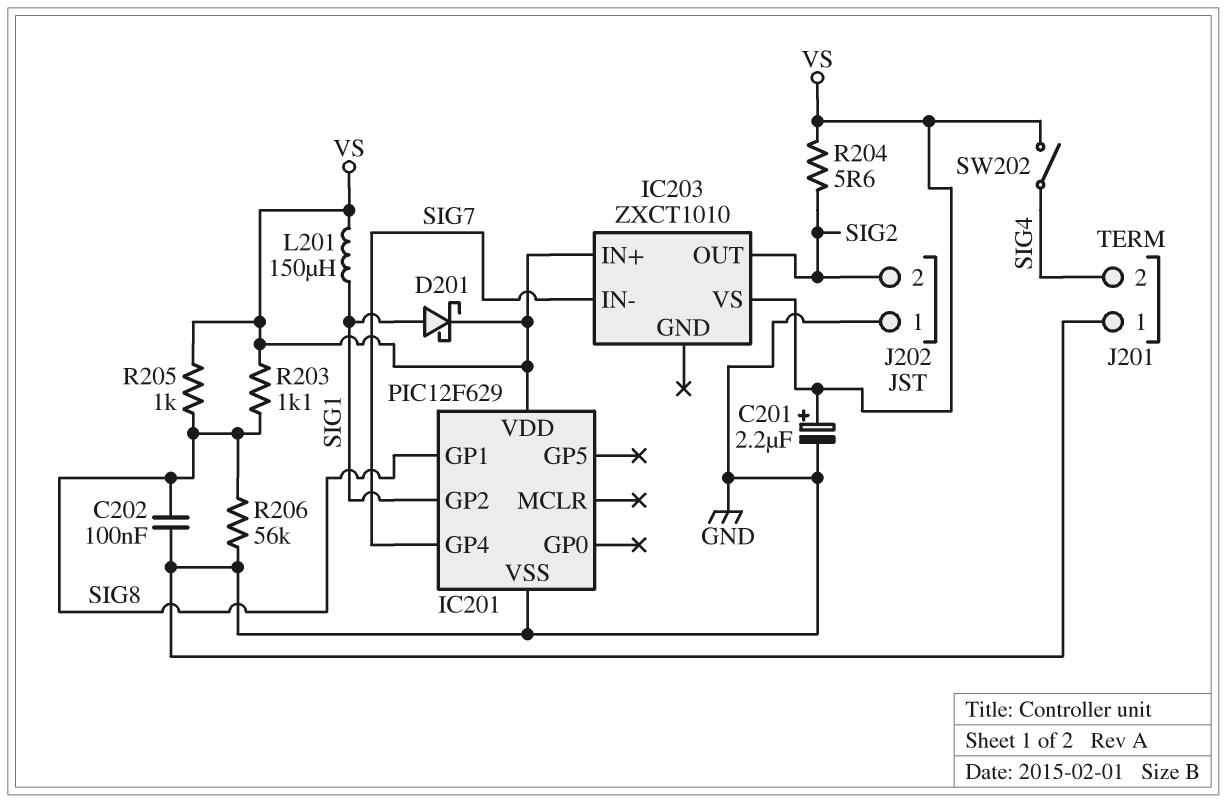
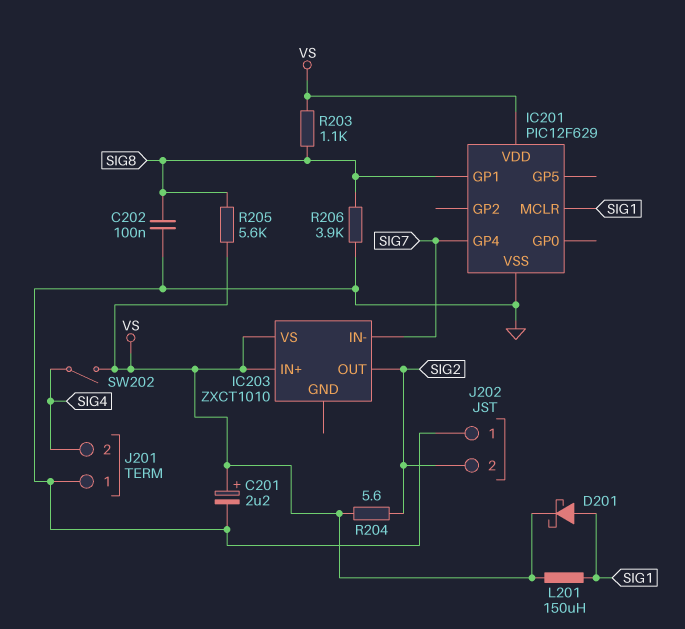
IC201 pin GP2: SIG1 -> none
IC201 pin MCLR: none -> SIG1
R205: 1k (SIG8, VS) -> 5.6k (SIG8, VS)
R206: 56k (GND, SIG8) -> 3.9k (GND, SIG8)

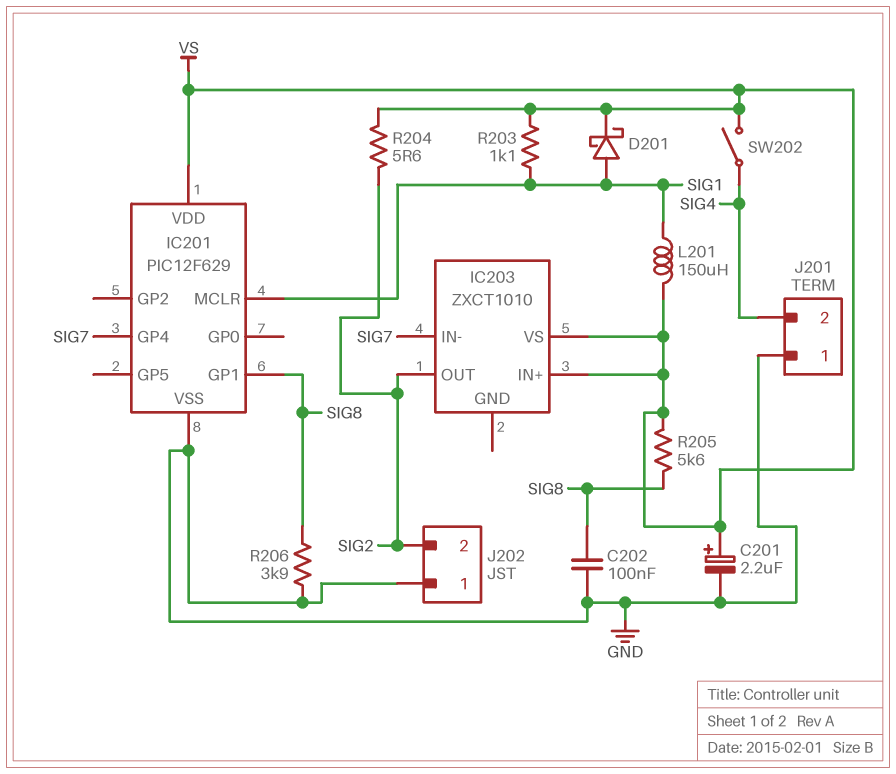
R203: 1.1k (SIG8, VS) -> 1.1k (SIG1, VS)

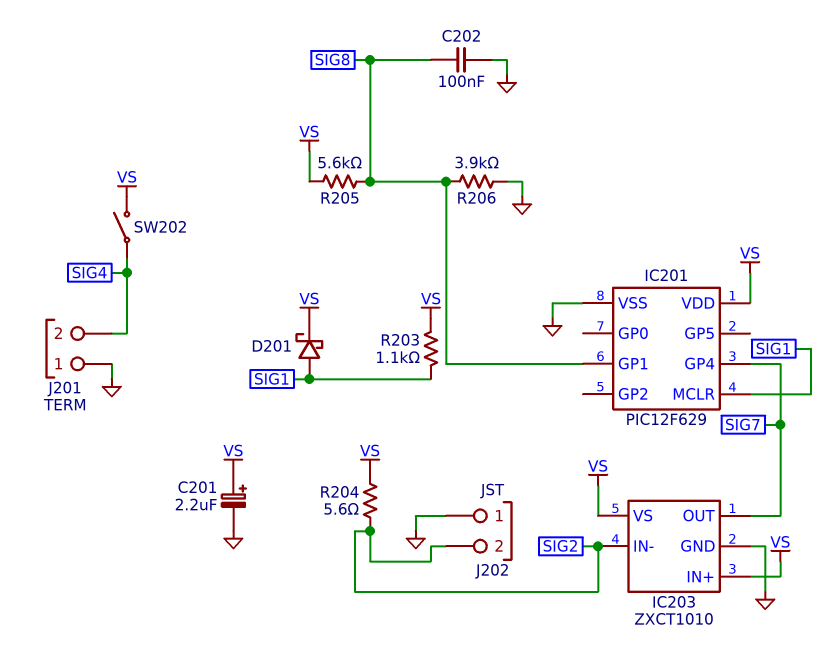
IC203 pin GND: none -> GND
IC203 pin IN-: SIG7 -> SIG2
IC203 pin OUT: SIG2 -> SIG7
L201: 150uH (SIG1, VS) -> none

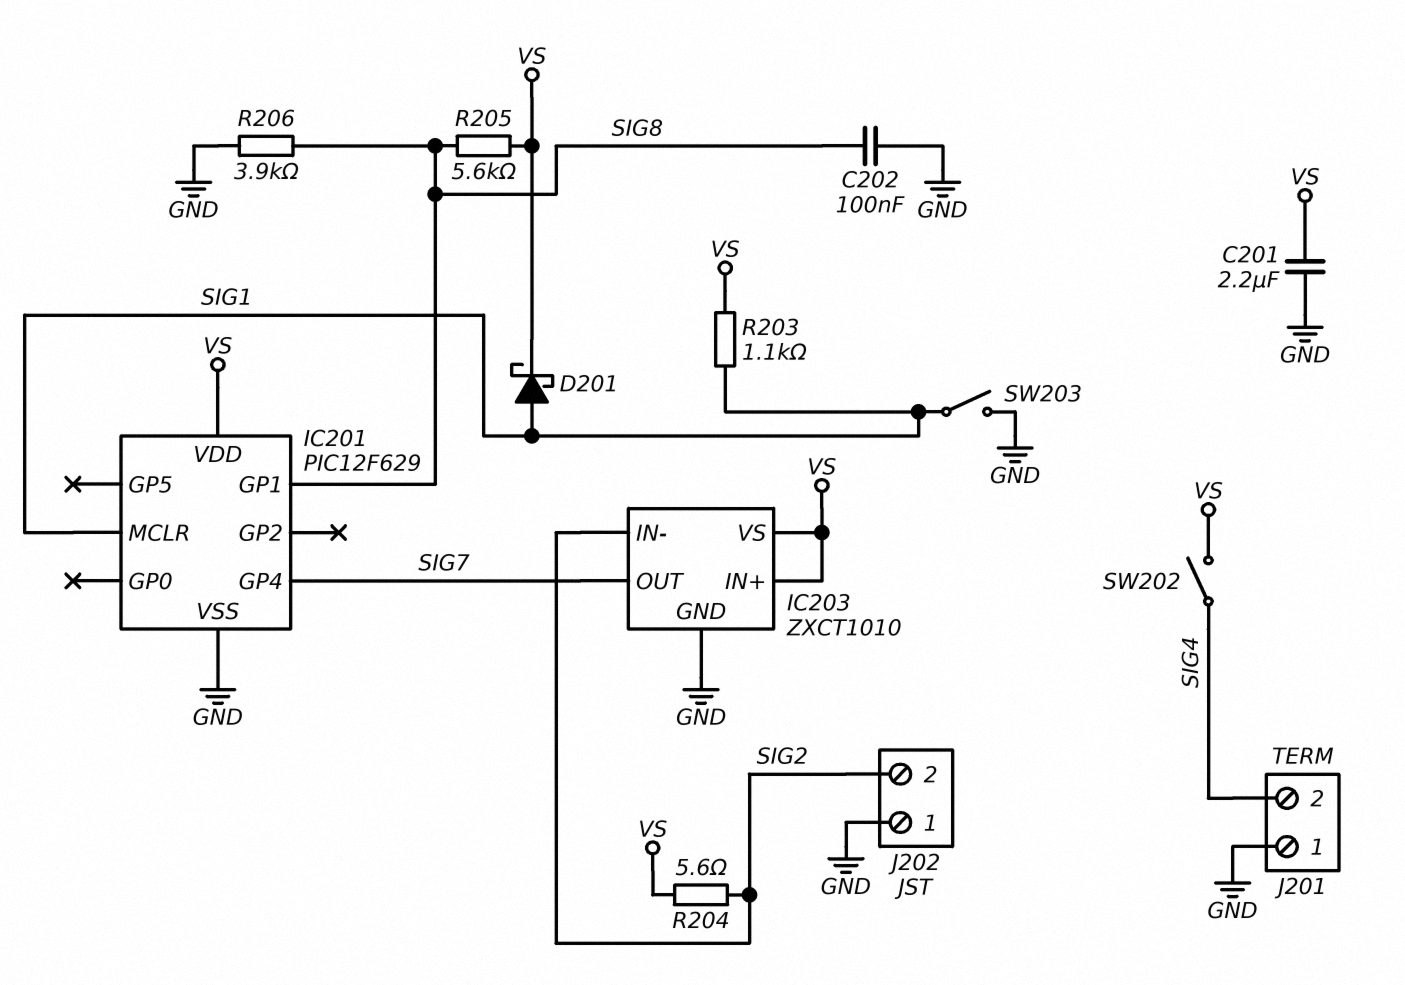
C201: 2.2uF (plus VS, minus GND) -> 2.2uF (GND, VS)
SW203: none -> switch (GND, SIG1)

